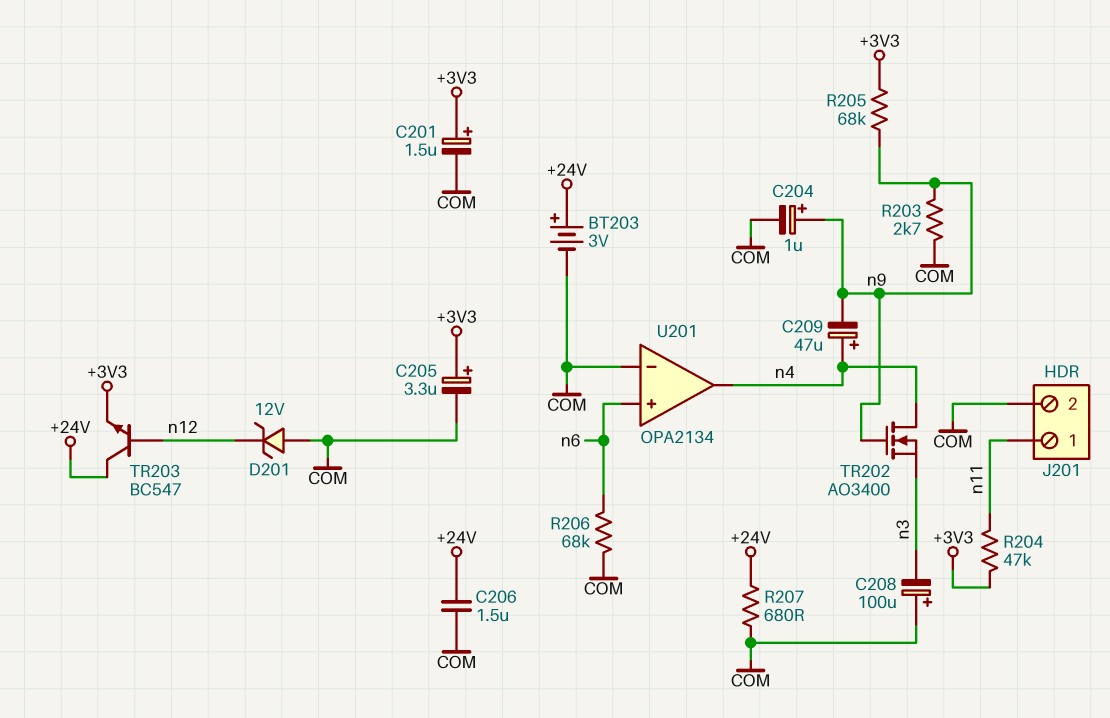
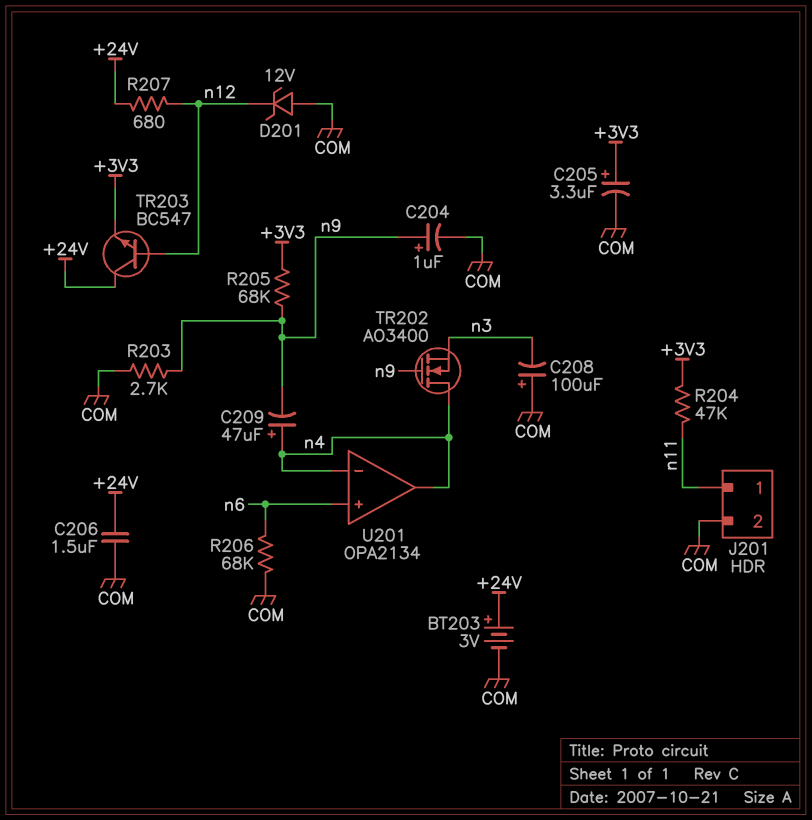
C201: 1.5uF (plus +3V3, minus COM) -> none
R207: 680 (+24V, COM) -> 680 (+24V, n12)
U201 pin in-: COM -> n4

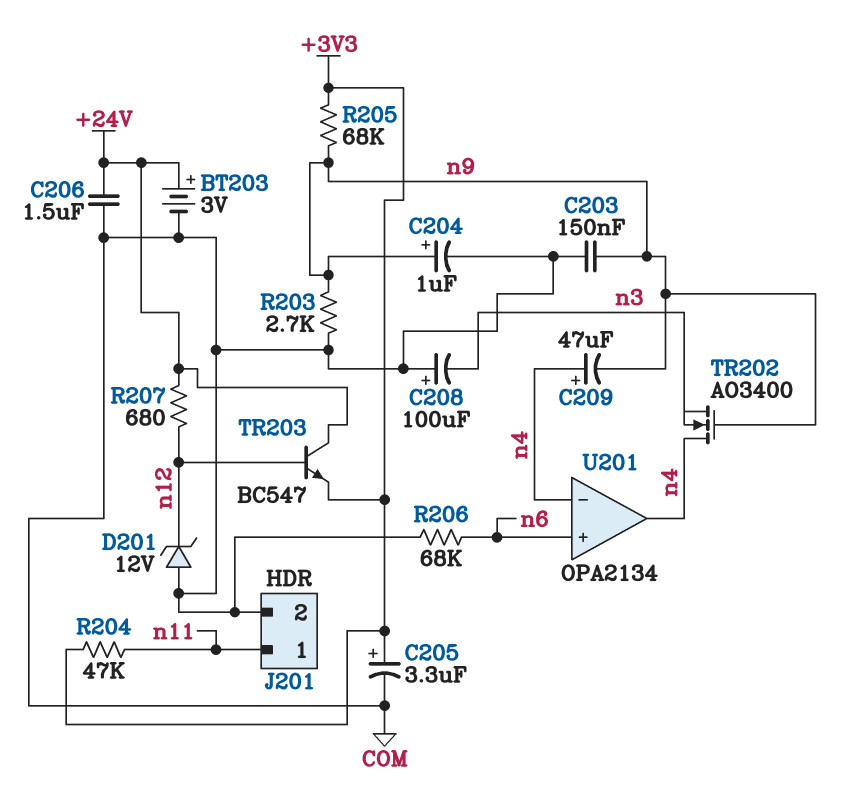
C203: none -> 150nF (COM, n9)

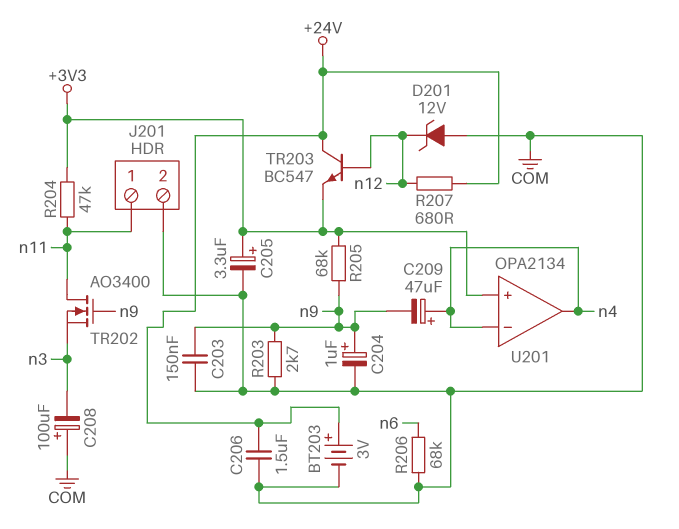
TR202: NMOS AO3400 (G n9, D n4, S n3) -> NMOS AO3400 (G n9, D n11, S n3)
U201 pin in+: n6 -> +3V3

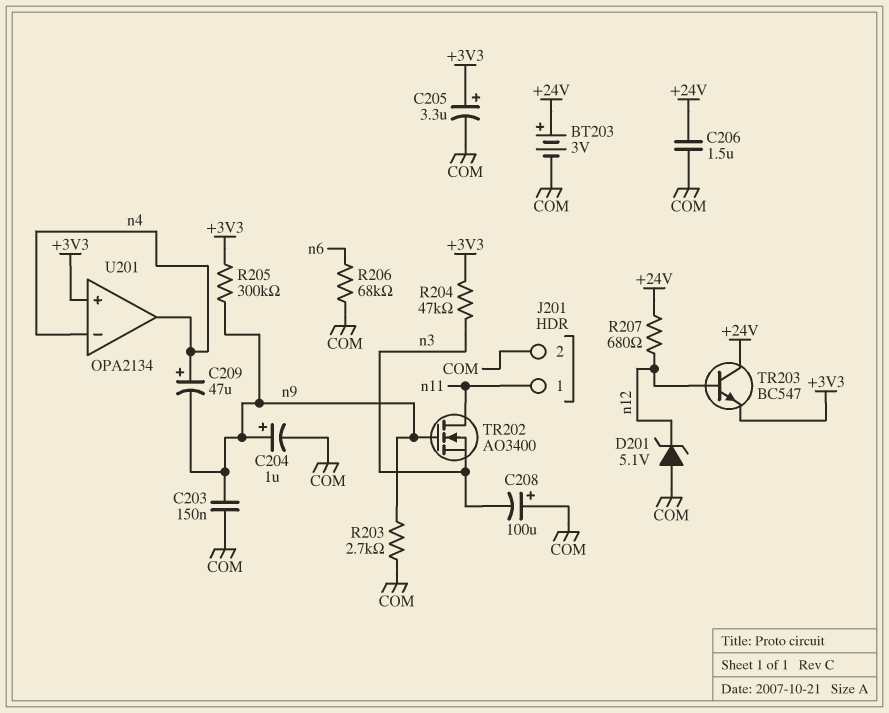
D201: zener 12V (A COM, K n12) -> zener 5.1V (A COM, K n12)
R204: 47k (+3V3, n11) -> 47k (+3V3, n3)
R205: 68k (+3V3, n9) -> 300k (+3V3, n9)

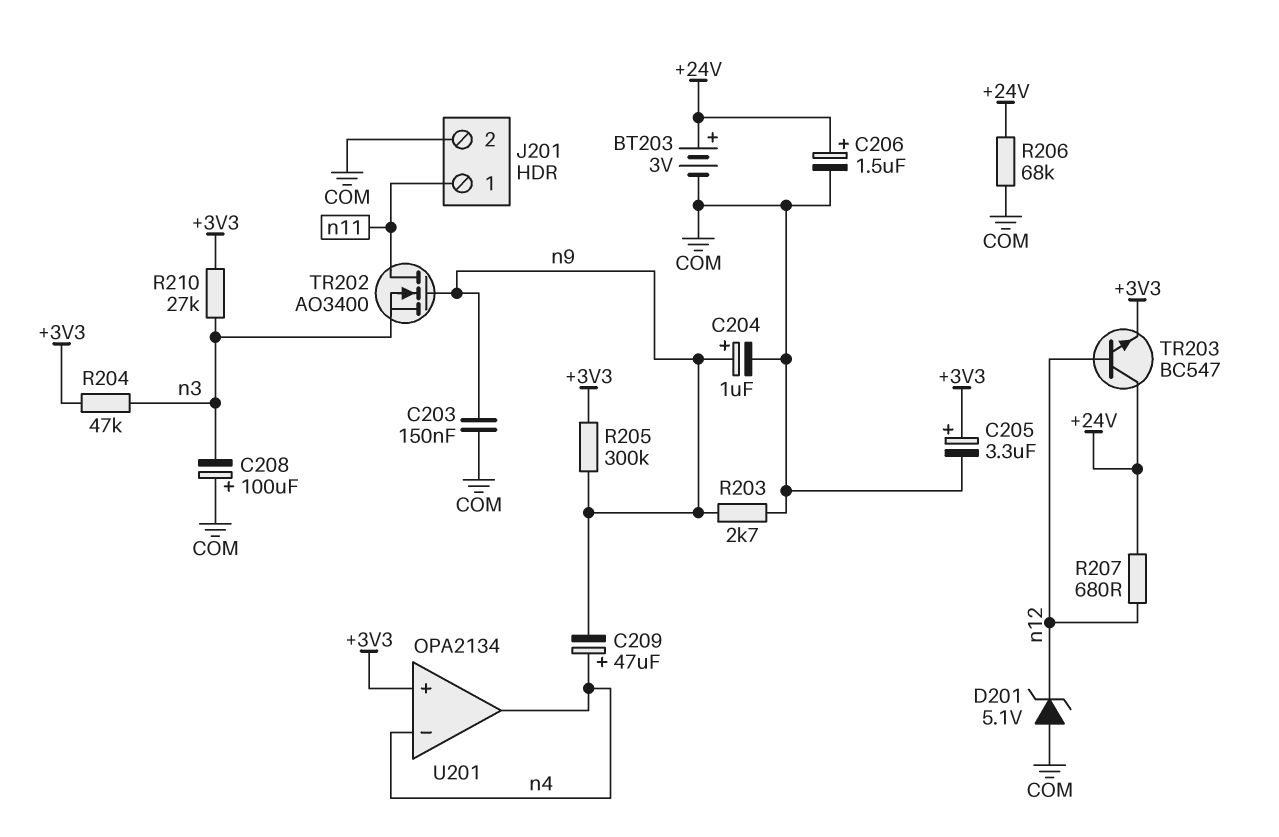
C206: 1.5uF (+24V, COM) -> 1.5uF (plus +24V, minus COM)
R206: 68k (COM, n6) -> 68k (+24V, COM)
R210: none -> 27k (+3V3, n3)

